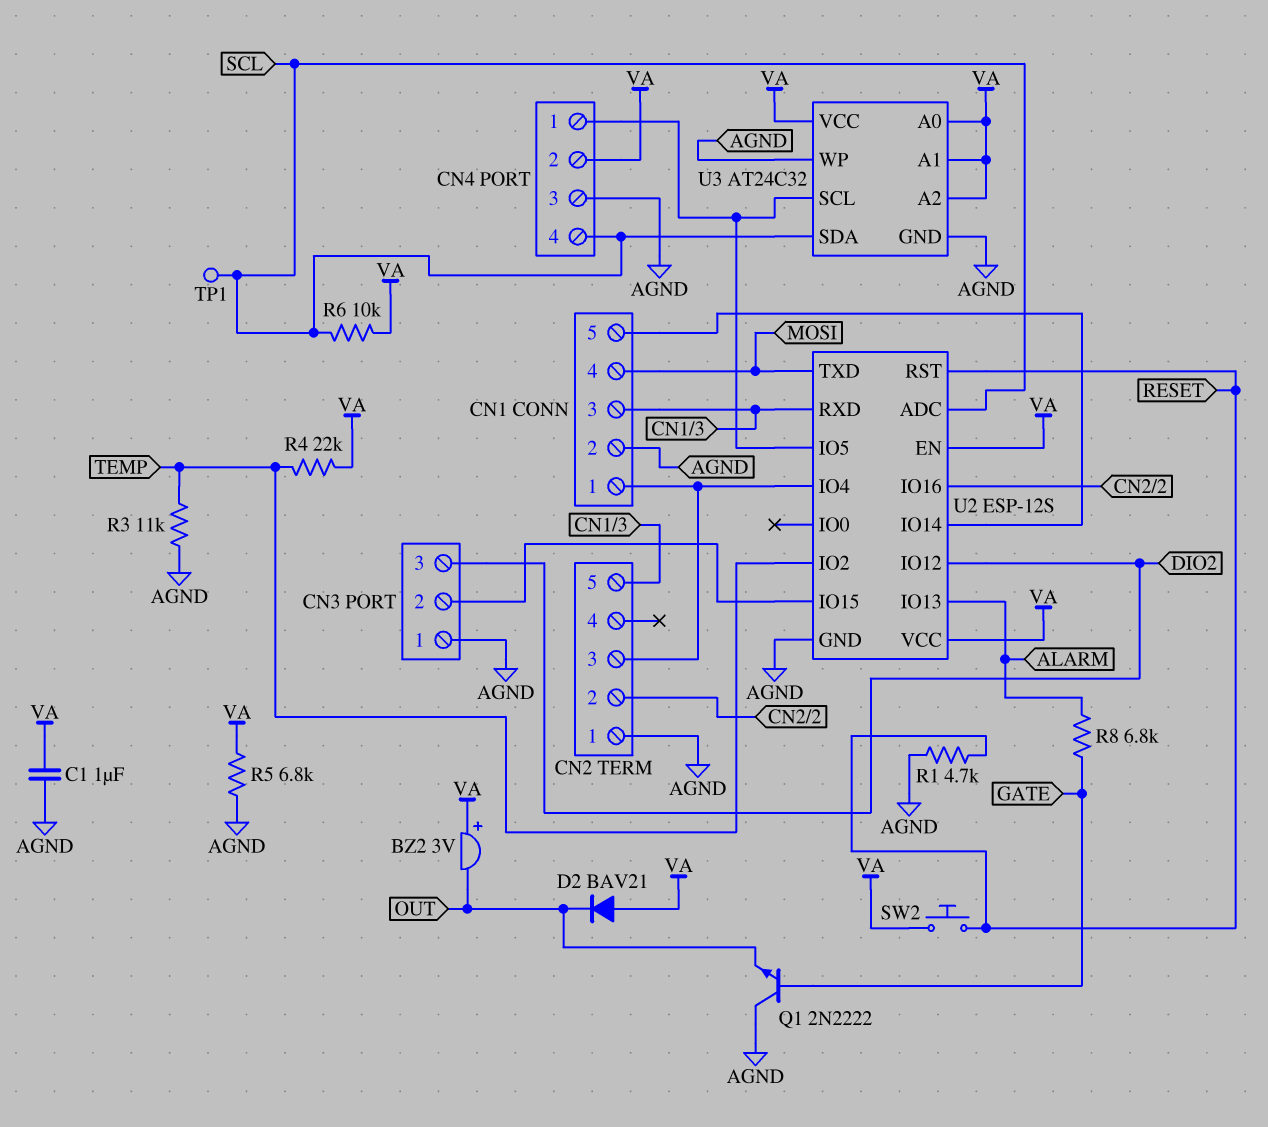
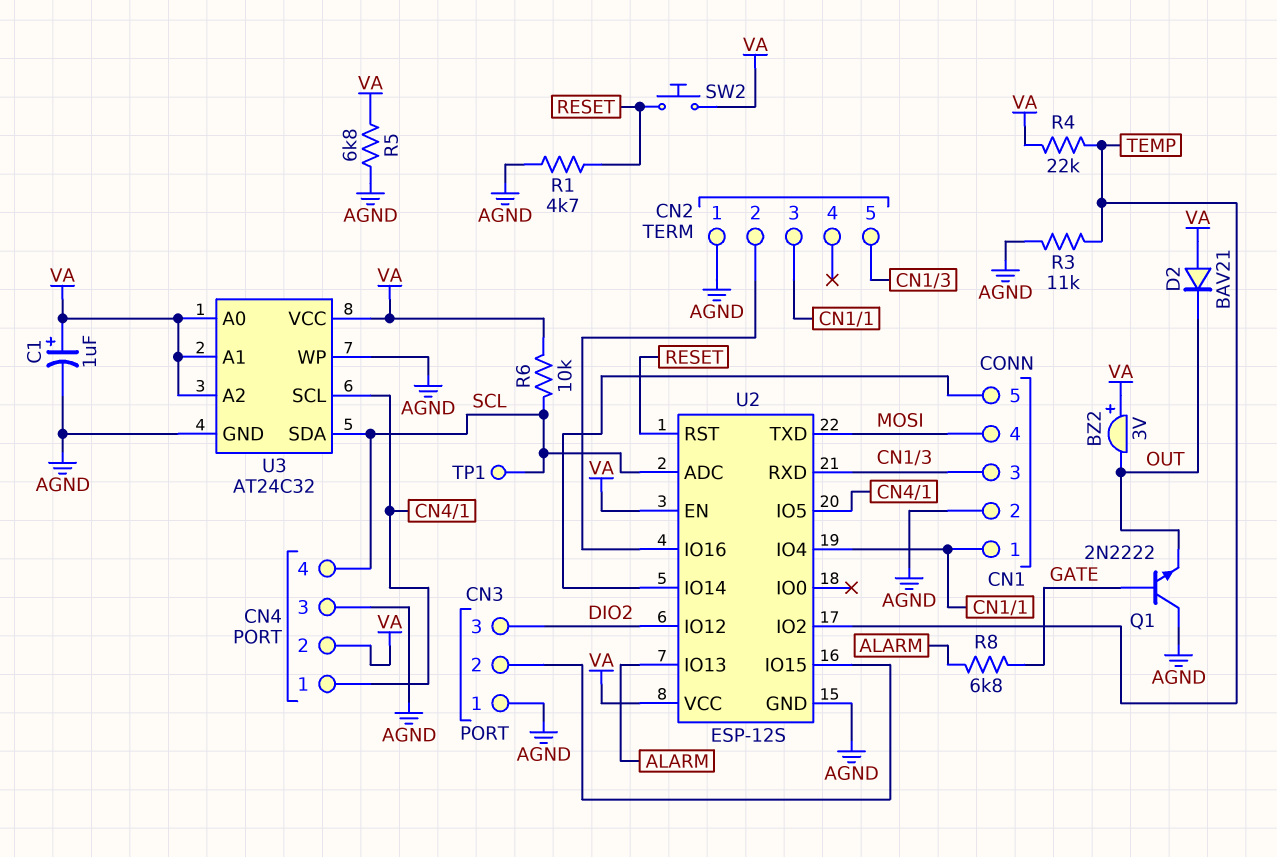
C1: 1uF (AGND, VA) -> 1uF (plus VA, minus AGND)

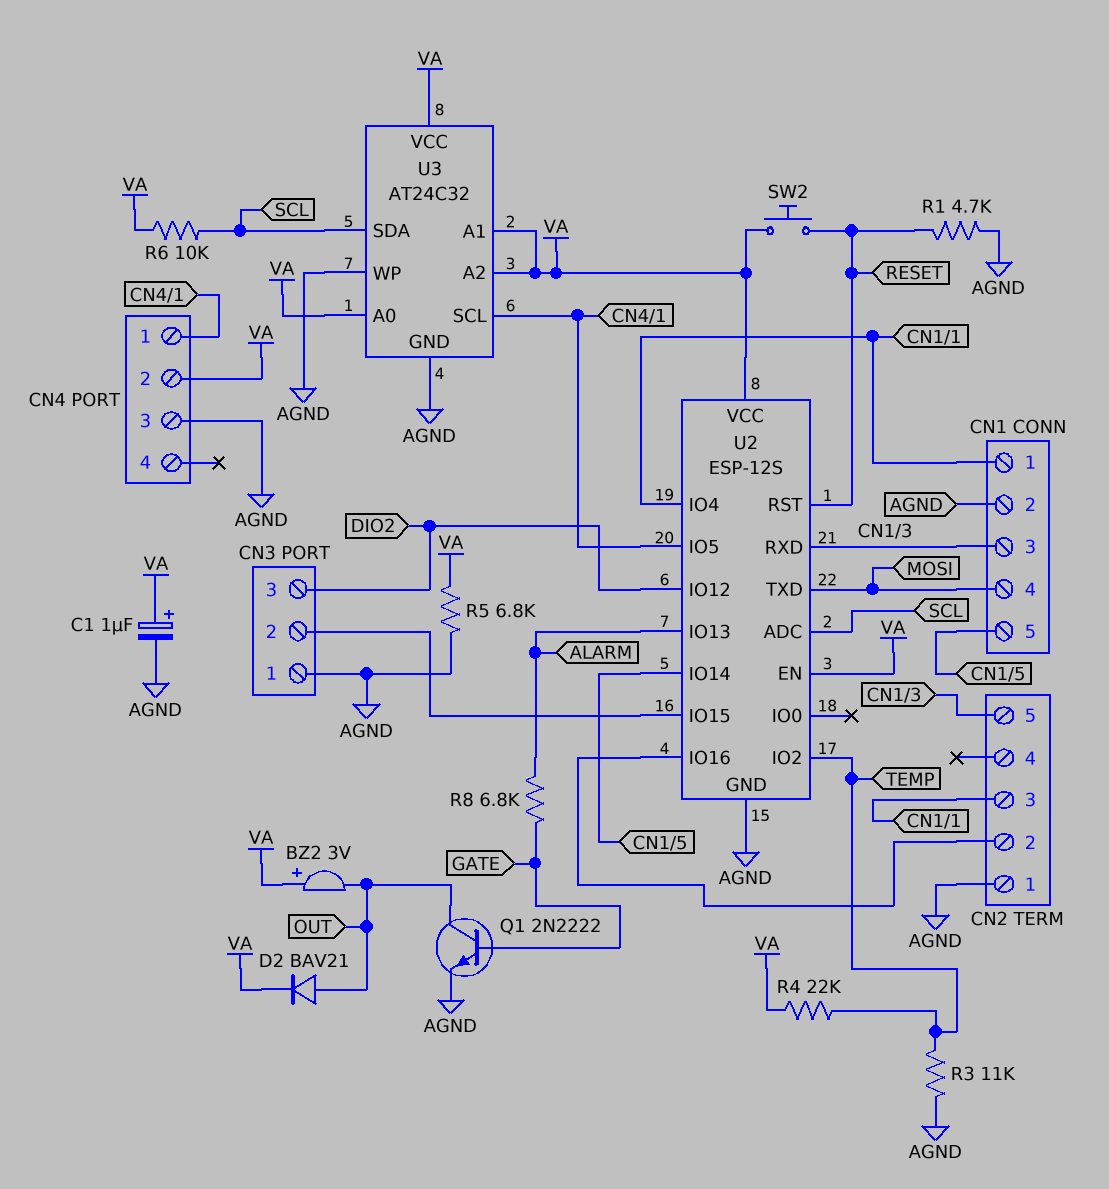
CN4 pin 4: SCL -> none
D2: diode BAV21 (A VA, K OUT) -> diode BAV21 (A OUT, K VA)
Q1: NPN 2N2222 (B GATE, C AGND, E OUT) -> NPN 2N2222 (B GATE, C OUT, E AGND)
TP1: test point (SCL) -> none

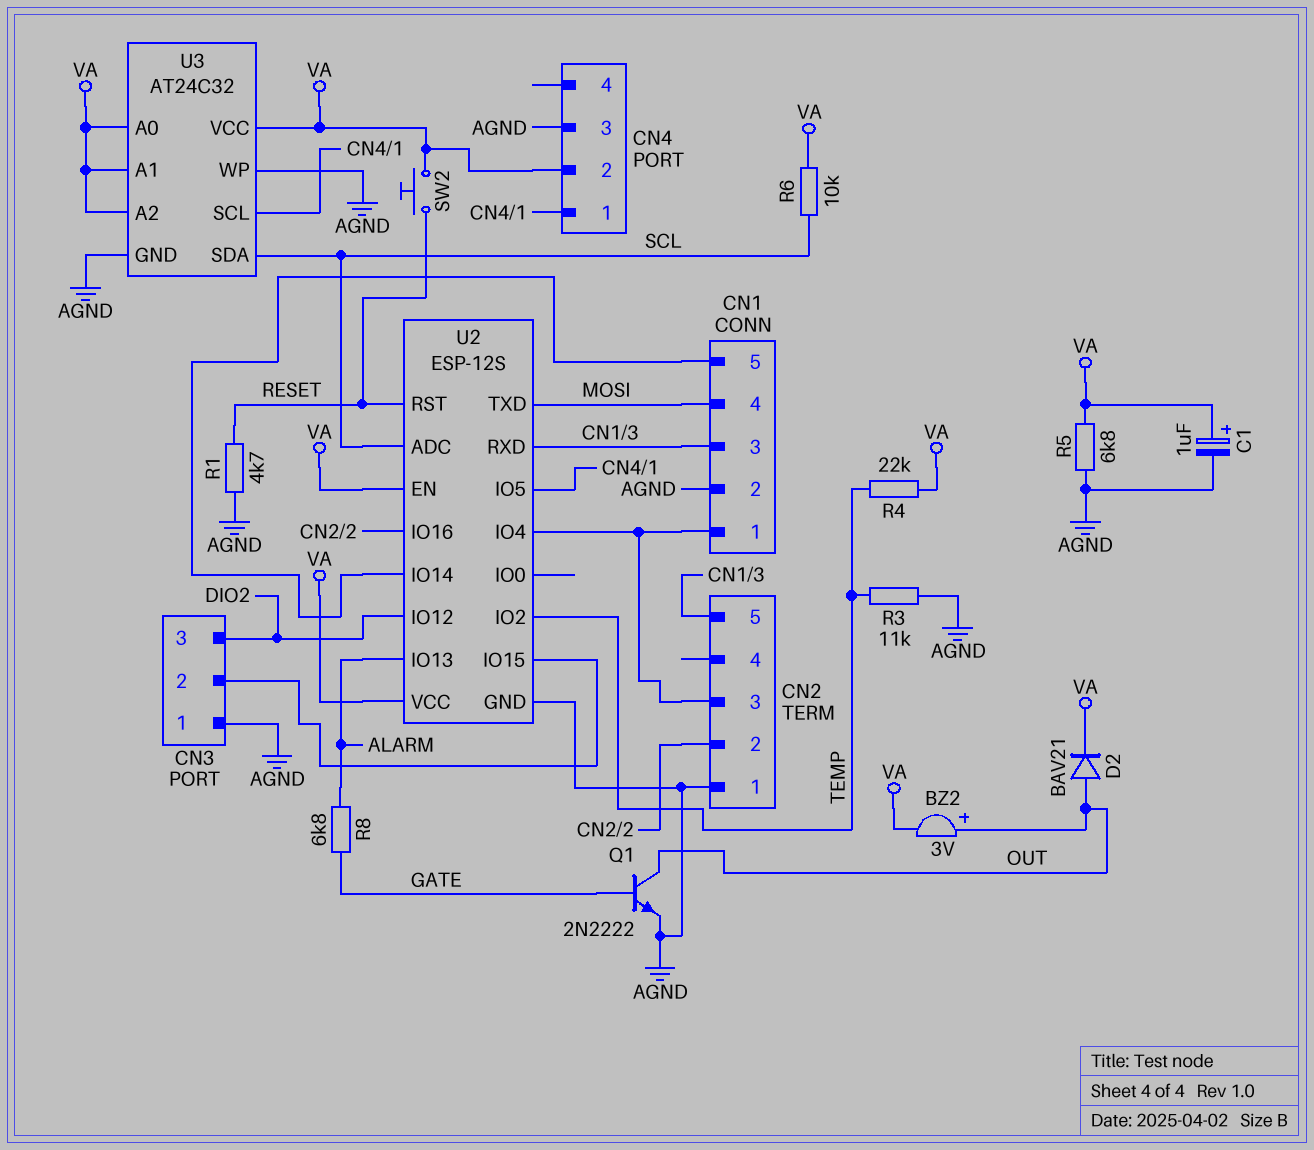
BZ2: buzzer 3V (plus VA, minus OUT) -> buzzer 3V (plus OUT, minus VA)

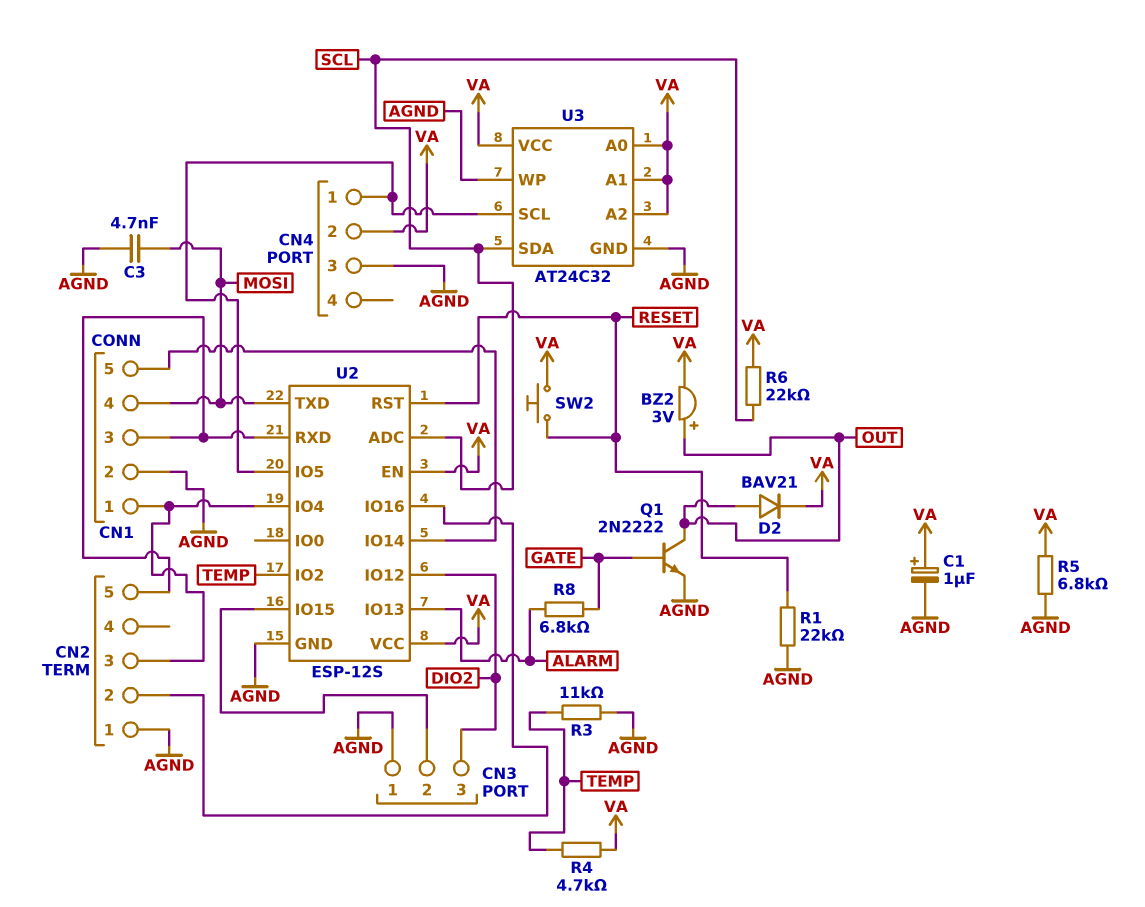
C3: none -> 4.7nF (AGND, MOSI)
R1: 4.7k (AGND, RESET) -> 22k (AGND, RESET)
R4: 22k (TEMP, VA) -> 4.7k (TEMP, VA)
R6: 10k (SCL, VA) -> 22k (SCL, VA)

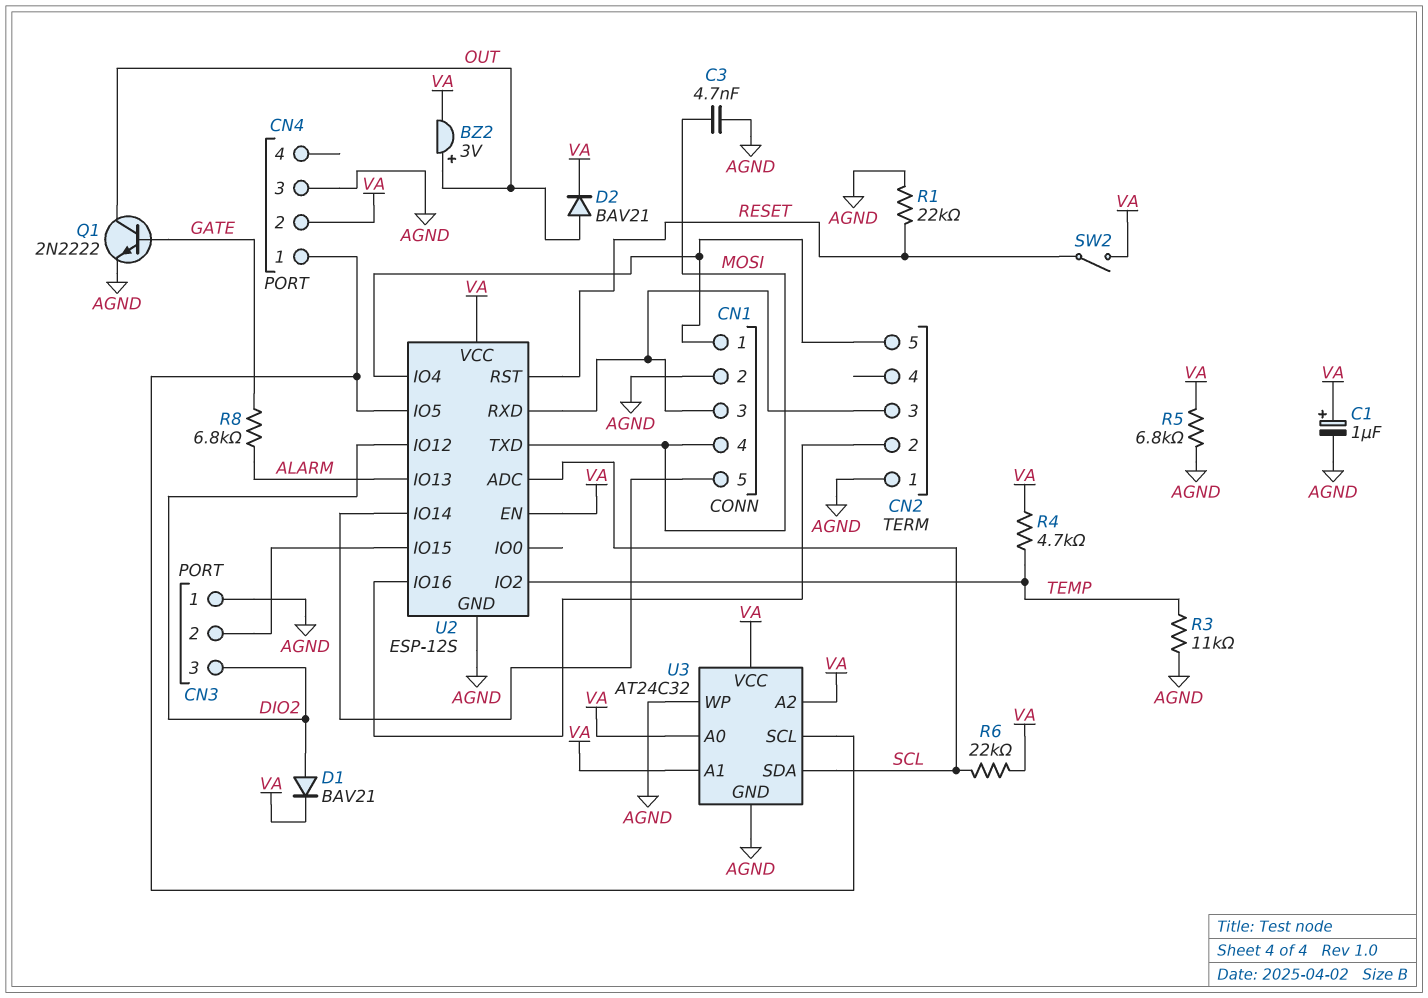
CN2 pin 3: CN1/1 -> CN1/3
CN2 pin 5: CN1/3 -> CN1/1
D1: none -> diode BAV21 (A DIO2, K VA)
SW2: button (RESET, VA) -> switch (RESET, VA)

